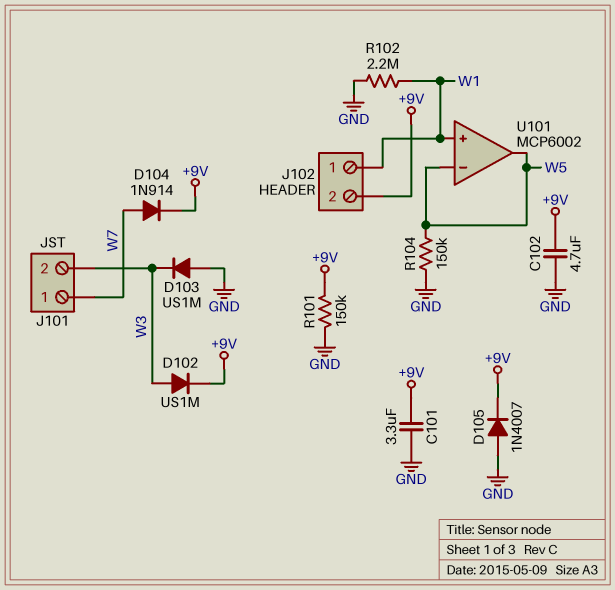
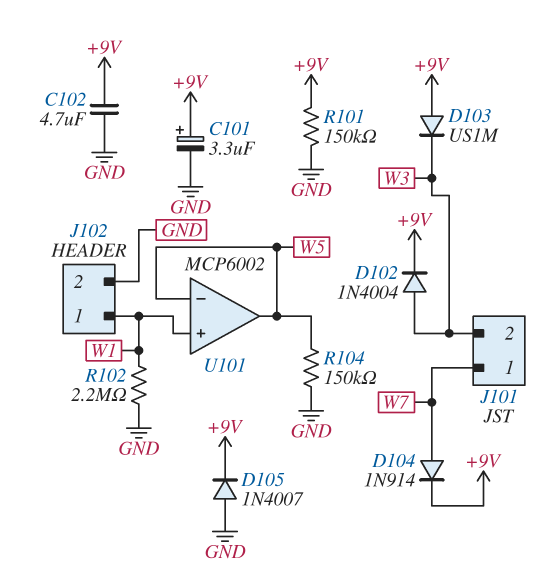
C101: 3.3uF (+9V, GND) -> 3.3uF (plus +9V, minus GND)
D102: diode US1M (A W3, K +9V) -> diode 1N4004 (A W3, K +9V)
D103: diode US1M (A GND, K W3) -> diode US1M (A +9V, K W3)
J102 pin 2: +9V -> GND

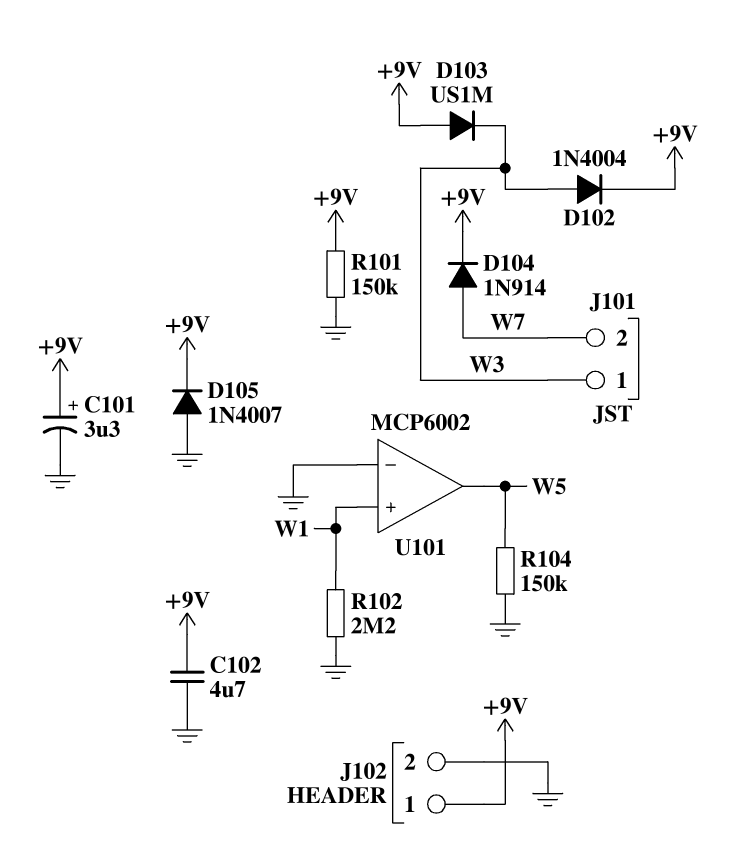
J101 pin 1: W7 -> W3
J101 pin 2: W3 -> W7
J102 pin 1: W1 -> +9V
U101 pin in-: W5 -> GND

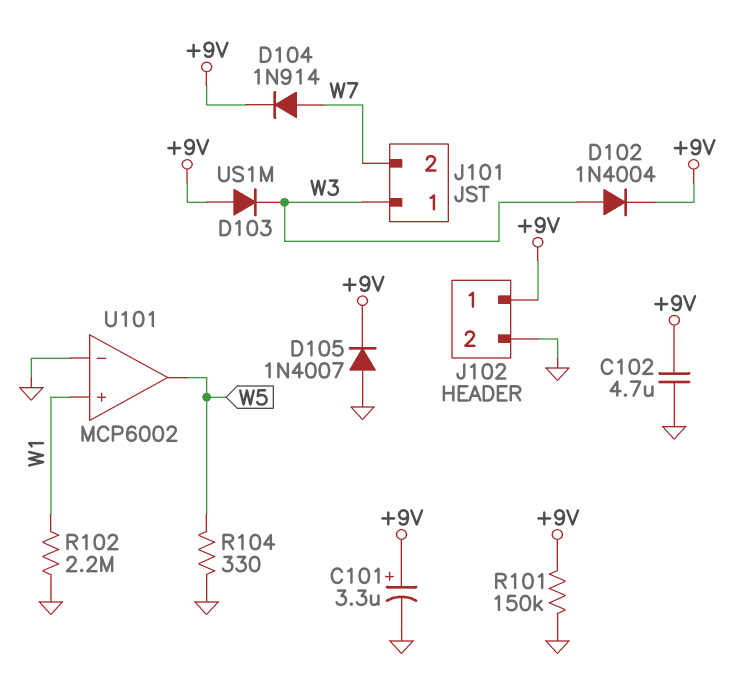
R104: 150k (GND, W5) -> 330 (GND, W5)

